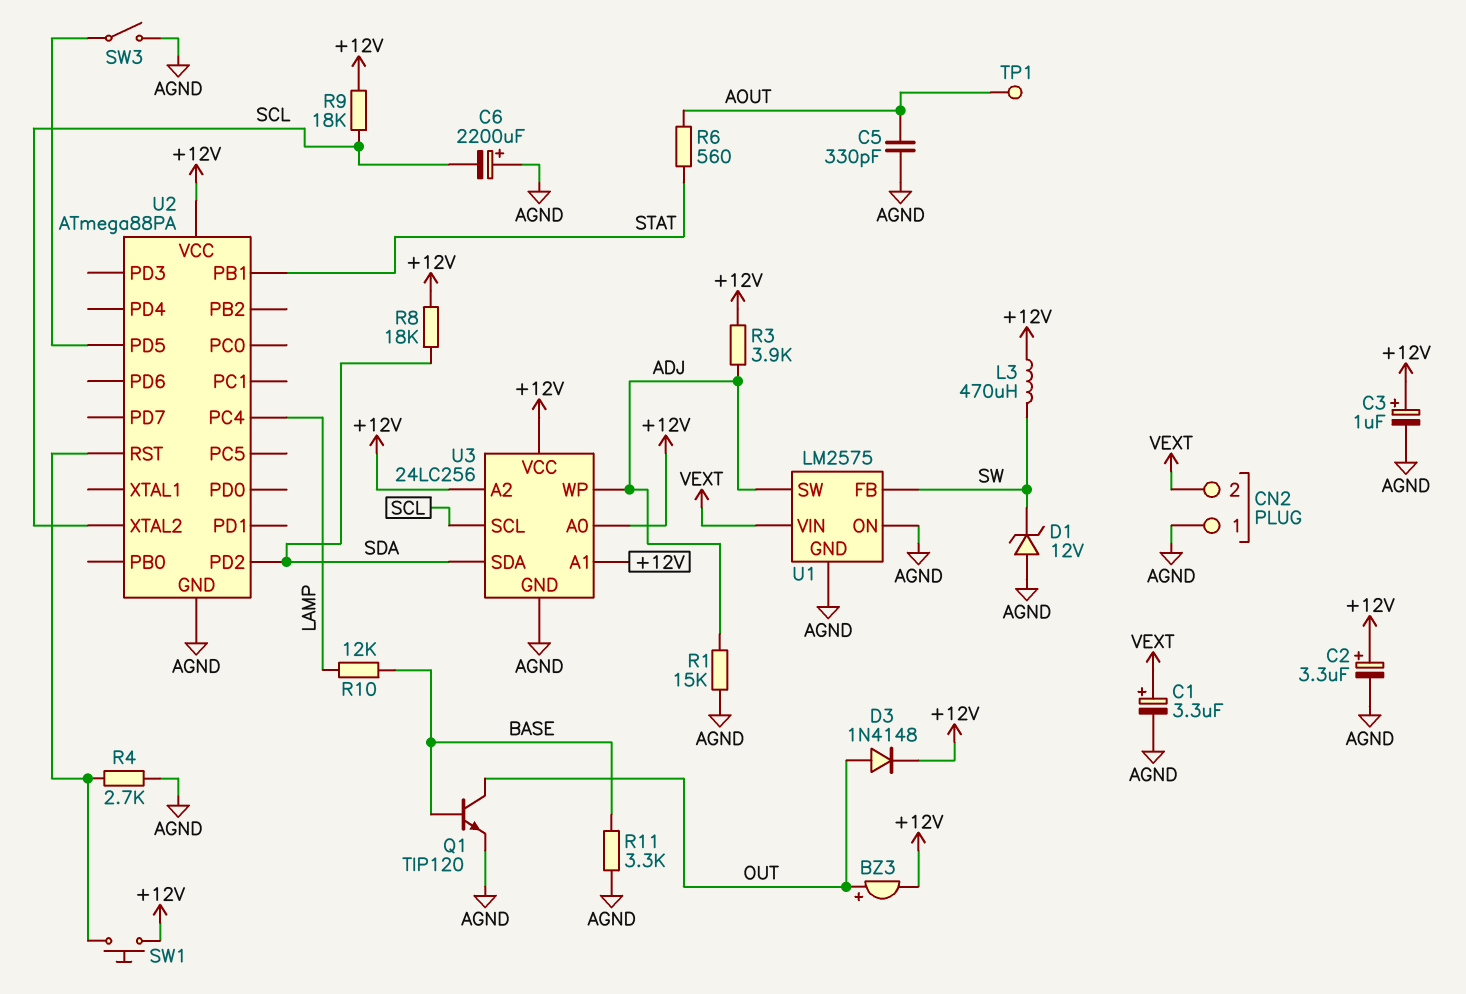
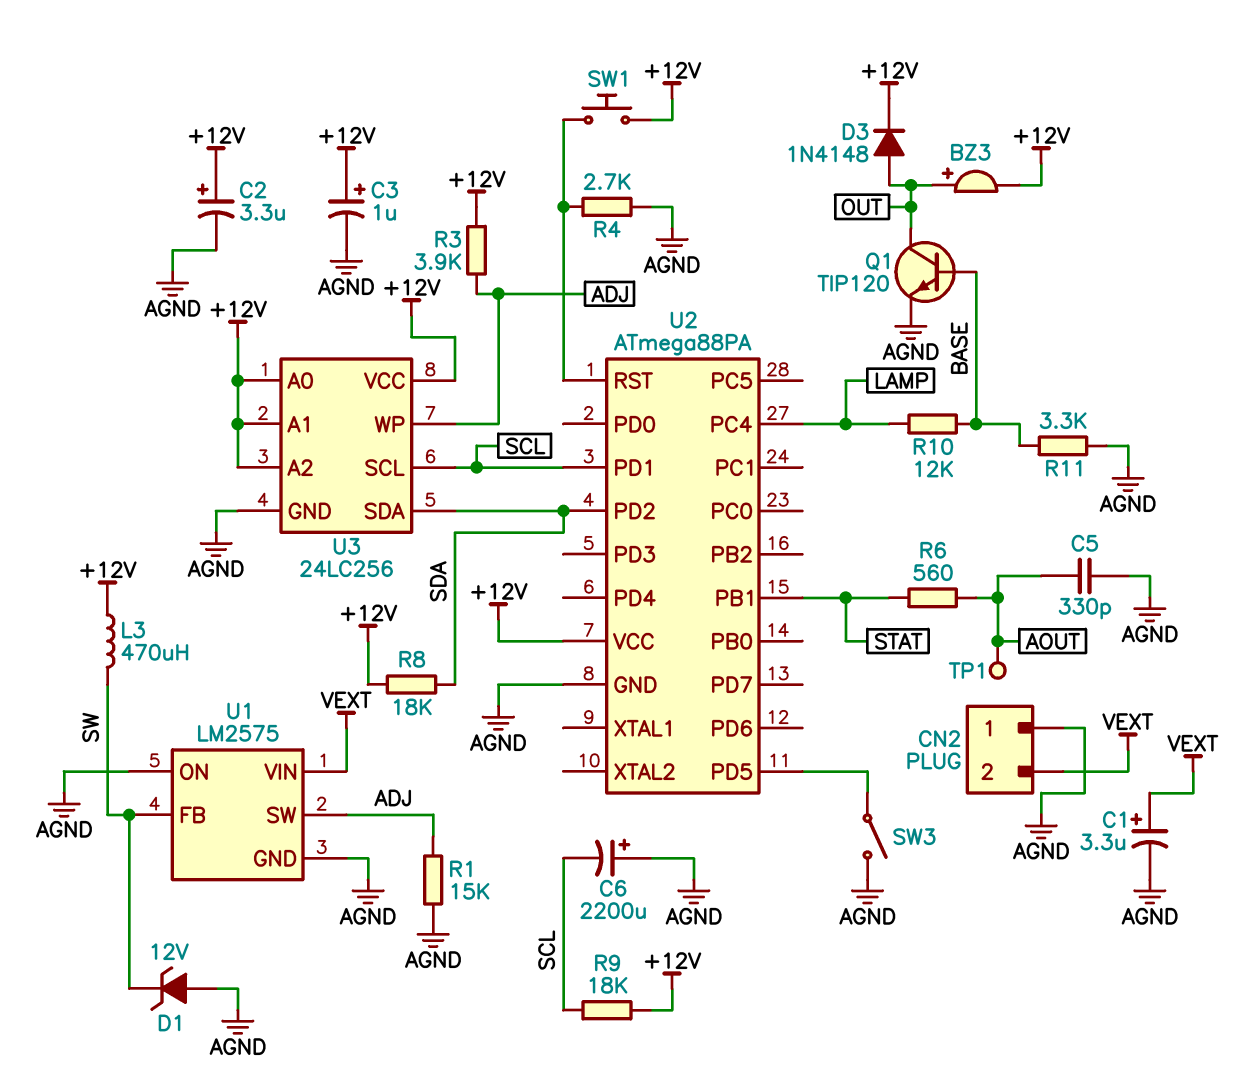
U2 pin PD1: none -> SCL
U2 pin XTAL2: SCL -> none

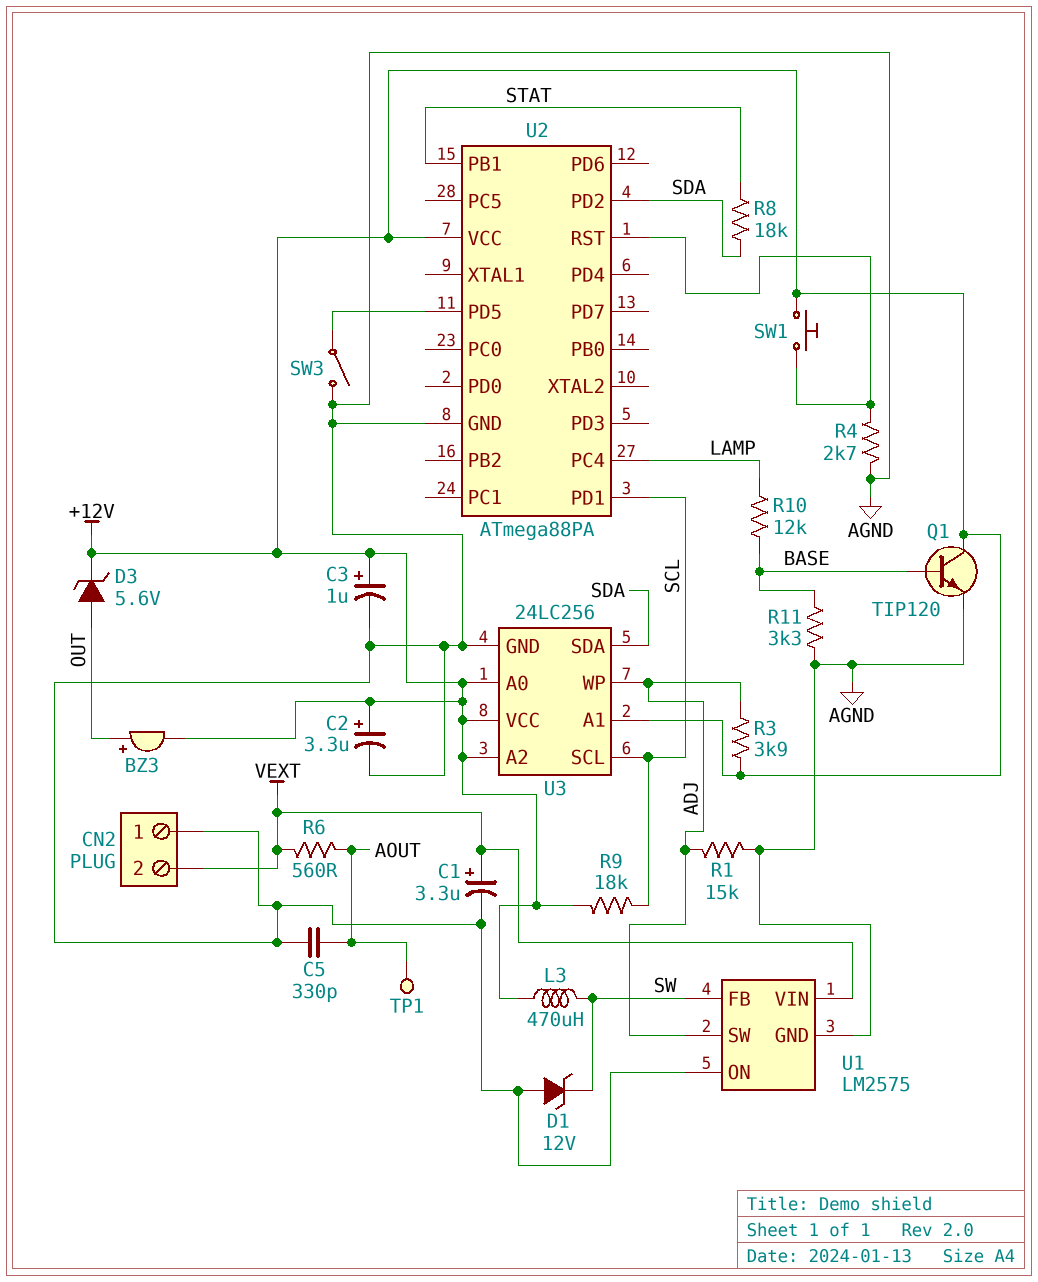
C6: 2200uF (plus AGND, minus SCL) -> none
D3: diode 1N4148 (A OUT, K +12V) -> zener 5.6V (A OUT, K +12V)
Q1: NPN TIP120 (B BASE, C OUT, E AGND) -> NPN TIP120 (B BASE, C +12V, E AGND)
R6: 560 (AOUT, STAT) -> 560 (AOUT, VEXT)
R8: 18k (+12V, SDA) -> 18k (SDA, STAT)

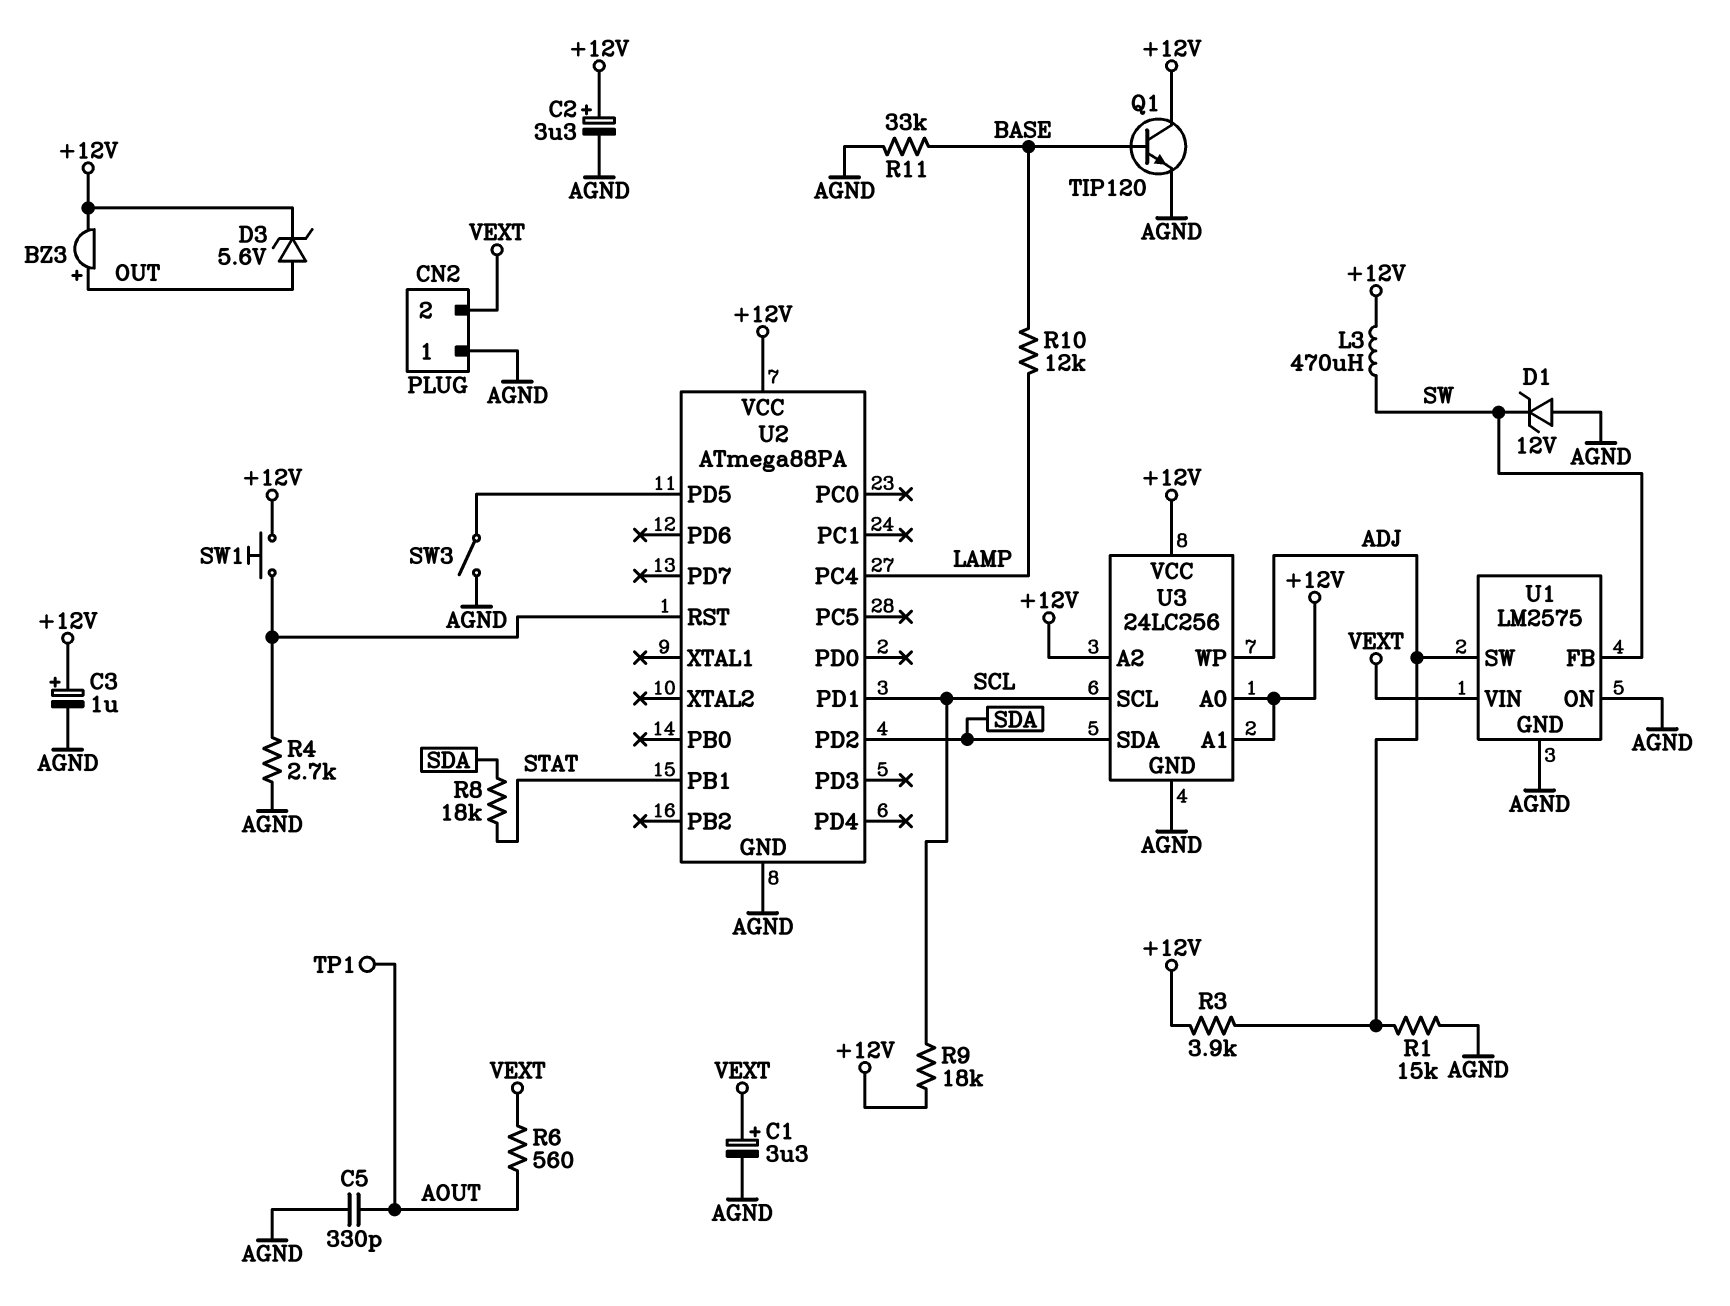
R11: 3.3k (AGND, BASE) -> 33k (AGND, BASE)

